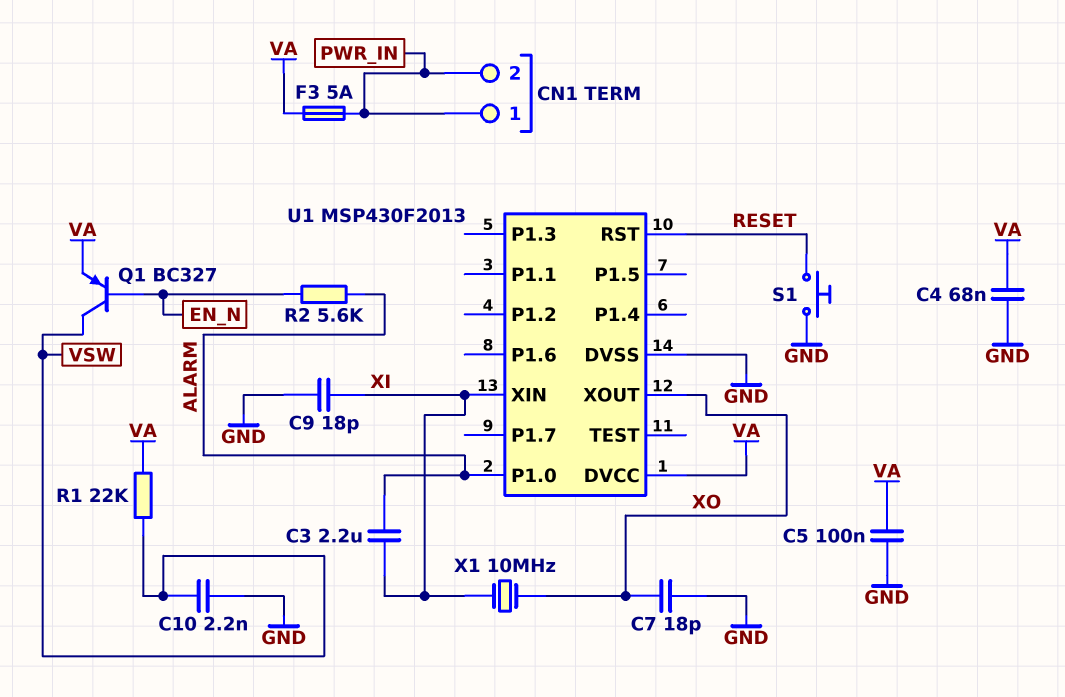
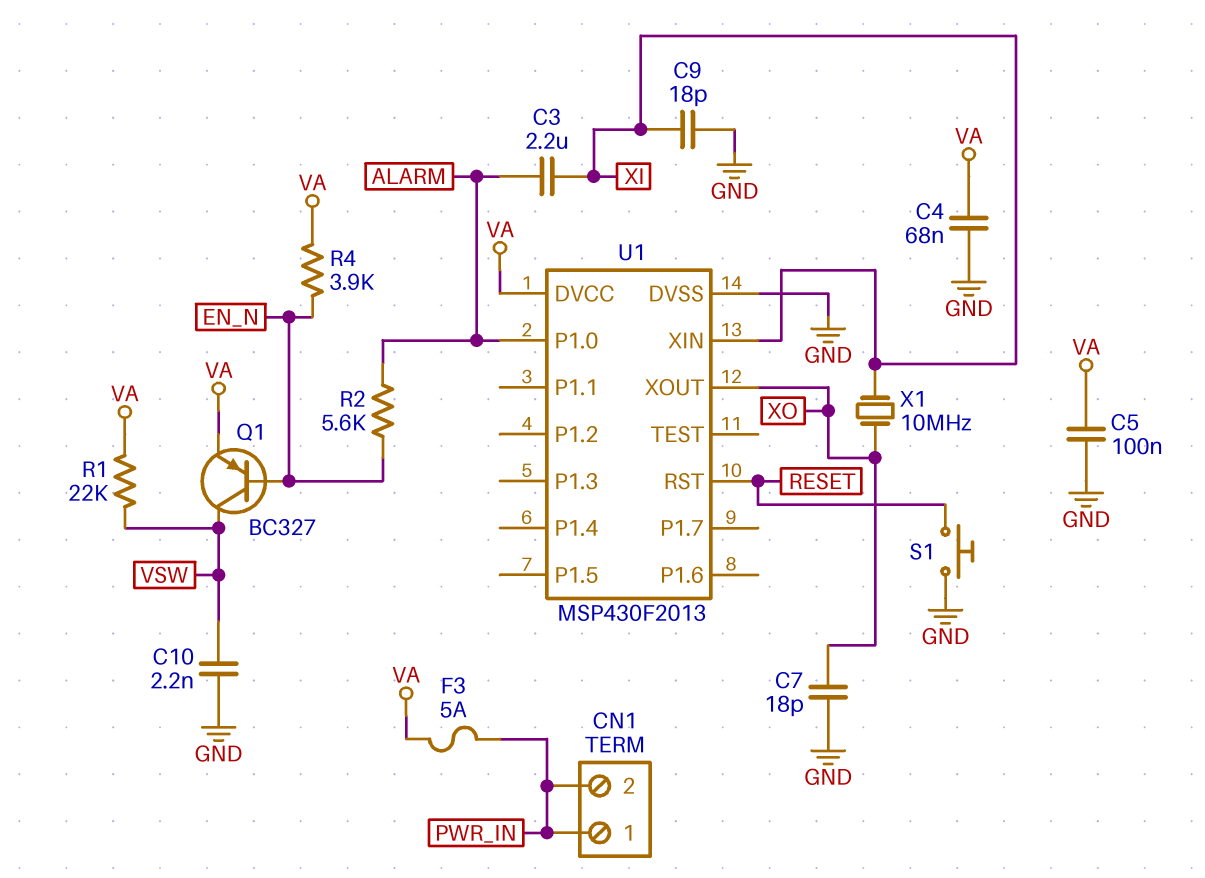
R4: none -> 3.9k (EN_N, VA)

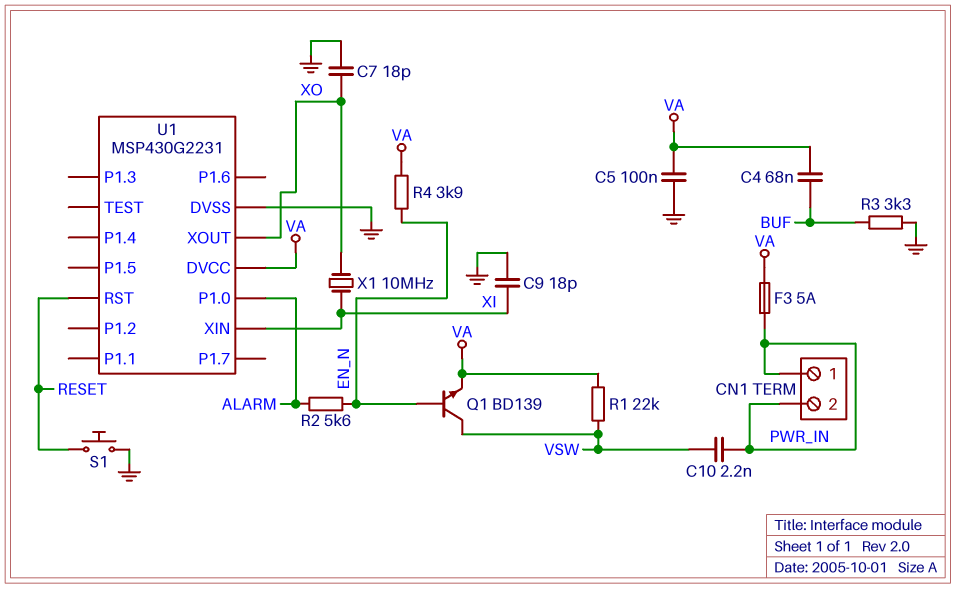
C3: 2.2uF (ALARM, XI) -> none
C4: 68nF (GND, VA) -> 68nF (BUF, VA)
C10: 2.2nF (GND, VSW) -> 2.2nF (PWR_IN, VSW)
Q1: PNP BC327 (B EN_N, C VSW, E VA) -> NPN BD139 (B EN_N, C VSW, E VA)
R3: none -> 3.3k (BUF, GND)
U1: MSP430F2013 -> MSP430G2231

